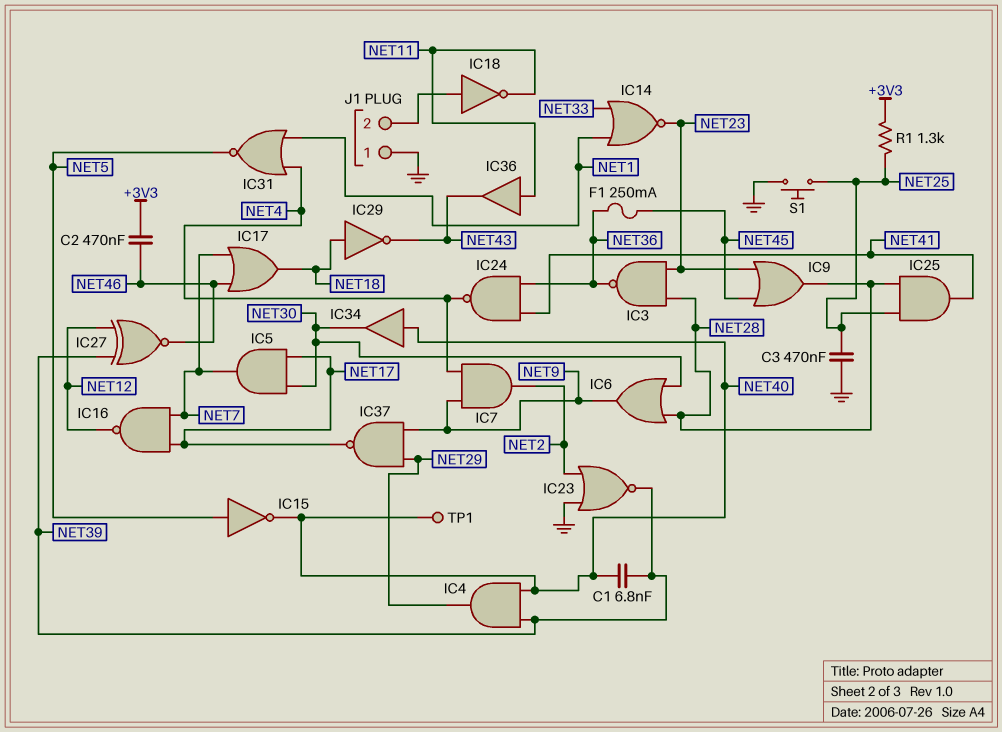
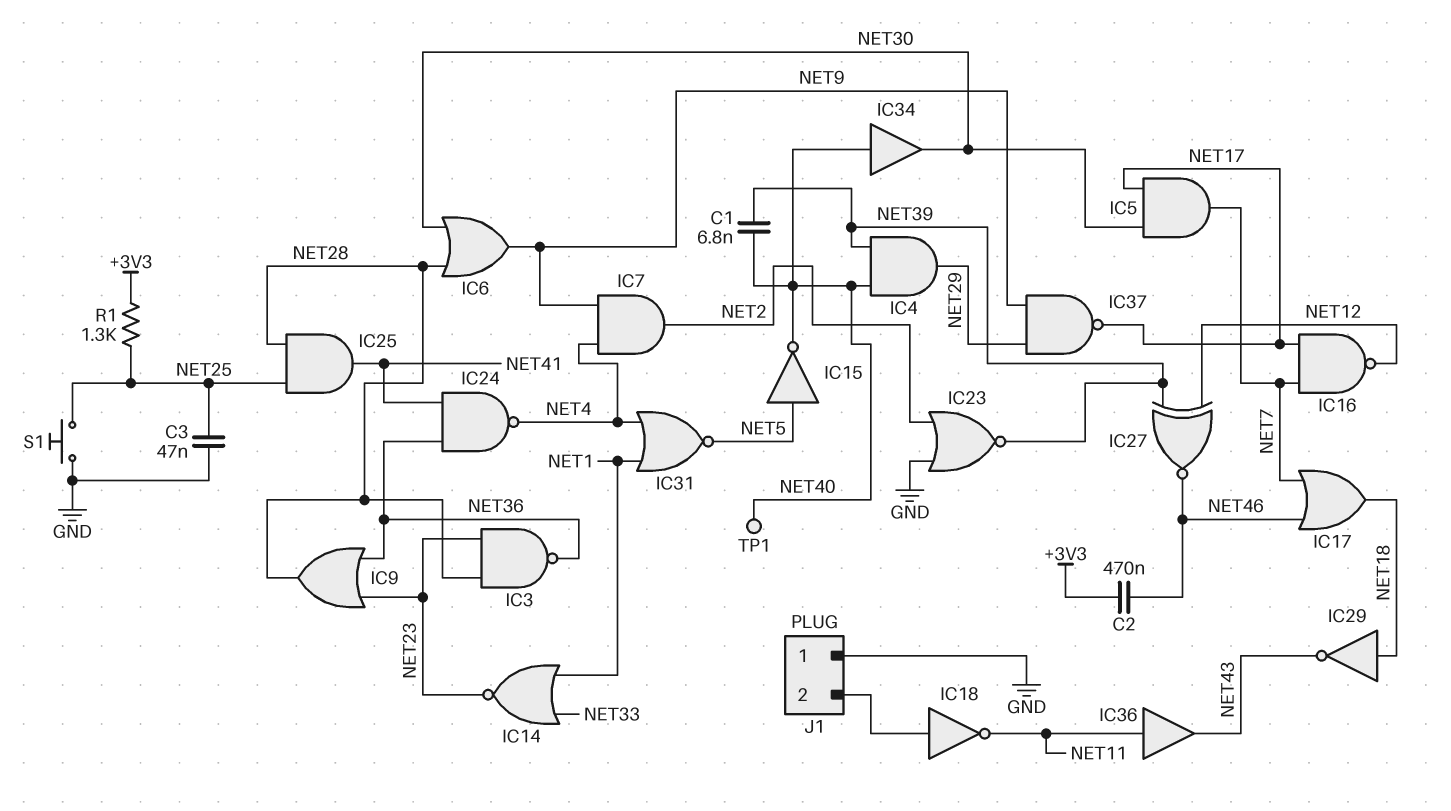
C3: 470nF (GND, NET25) -> 47nF (GND, NET25)
F1: 250mA (NET36, NET45) -> none
IC9: OR (in NET23, in NET45, out NET28) -> OR (in NET23, in NET36, out NET28)

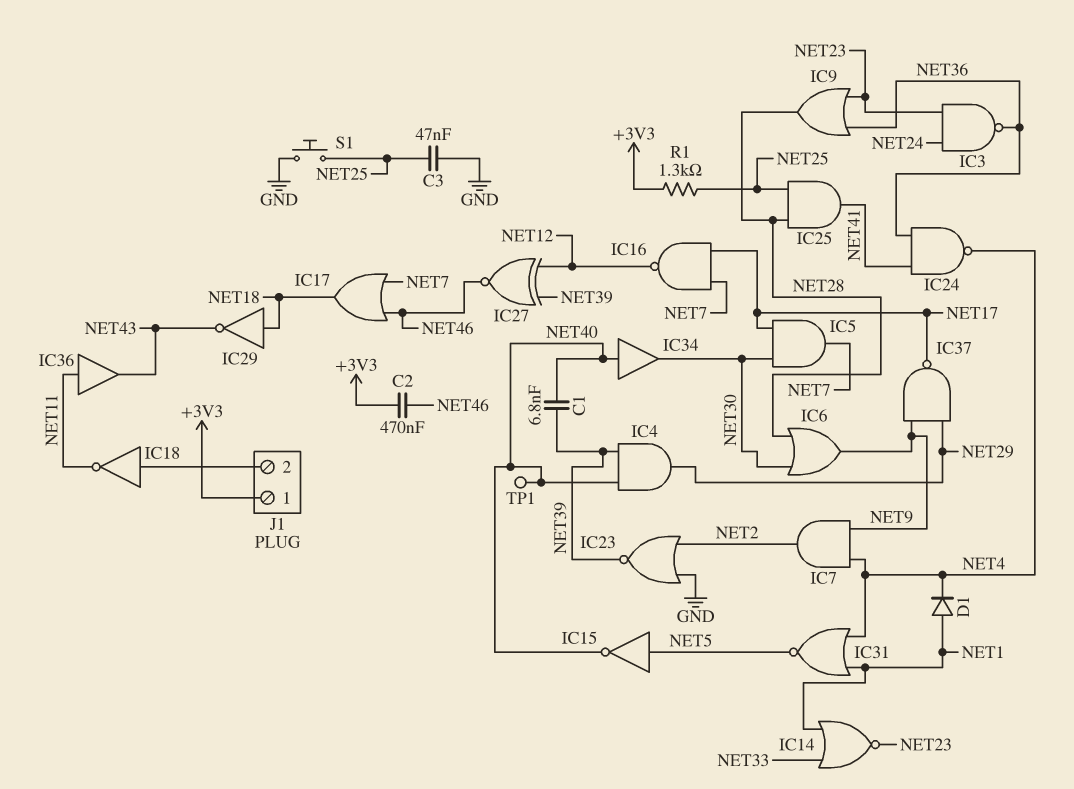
D1: none -> diode (A NET1, K NET4)
IC3: NAND (in NET23, in NET28, out NET36) -> NAND (in NET23, in NET24, out NET36)
J1 pin 1: GND -> +3V3

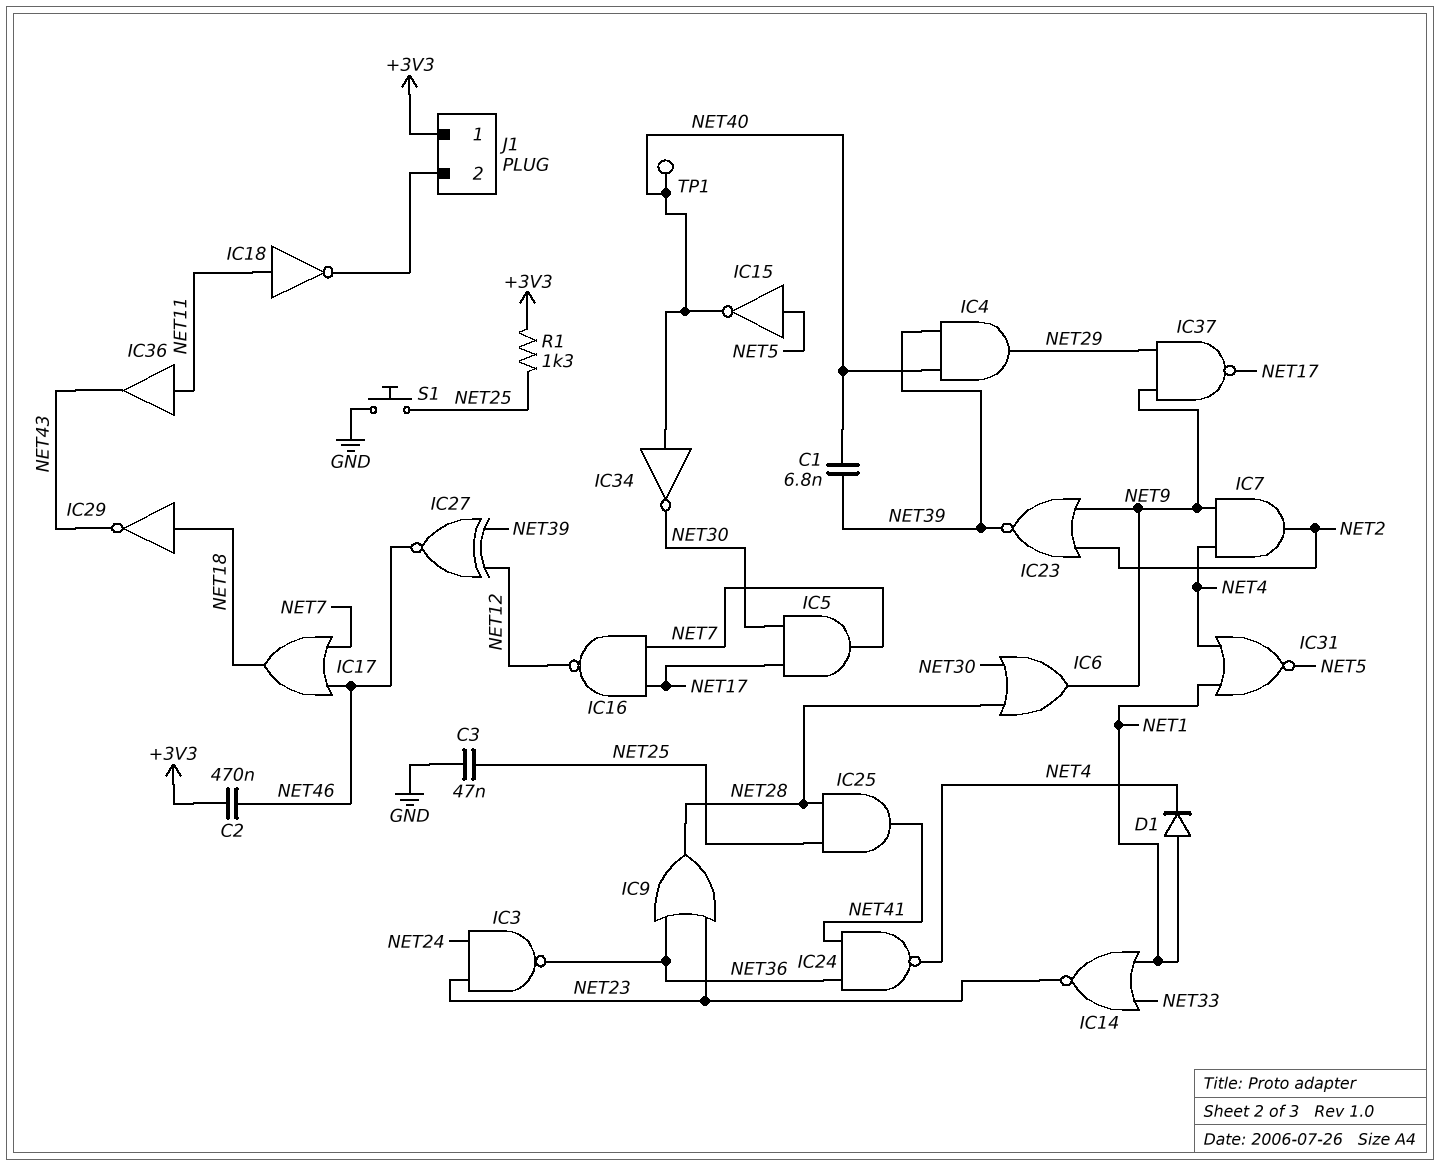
IC18: NOT (in J1/2, out NET11) -> NOT (in NET11, out J1/2)
IC23: NOR (in GND, in NET2, out NET39) -> NOR (in NET2, in NET9, out NET39)
IC34: buffer (in NET40, out NET30) -> NOT (in NET40, out NET30)

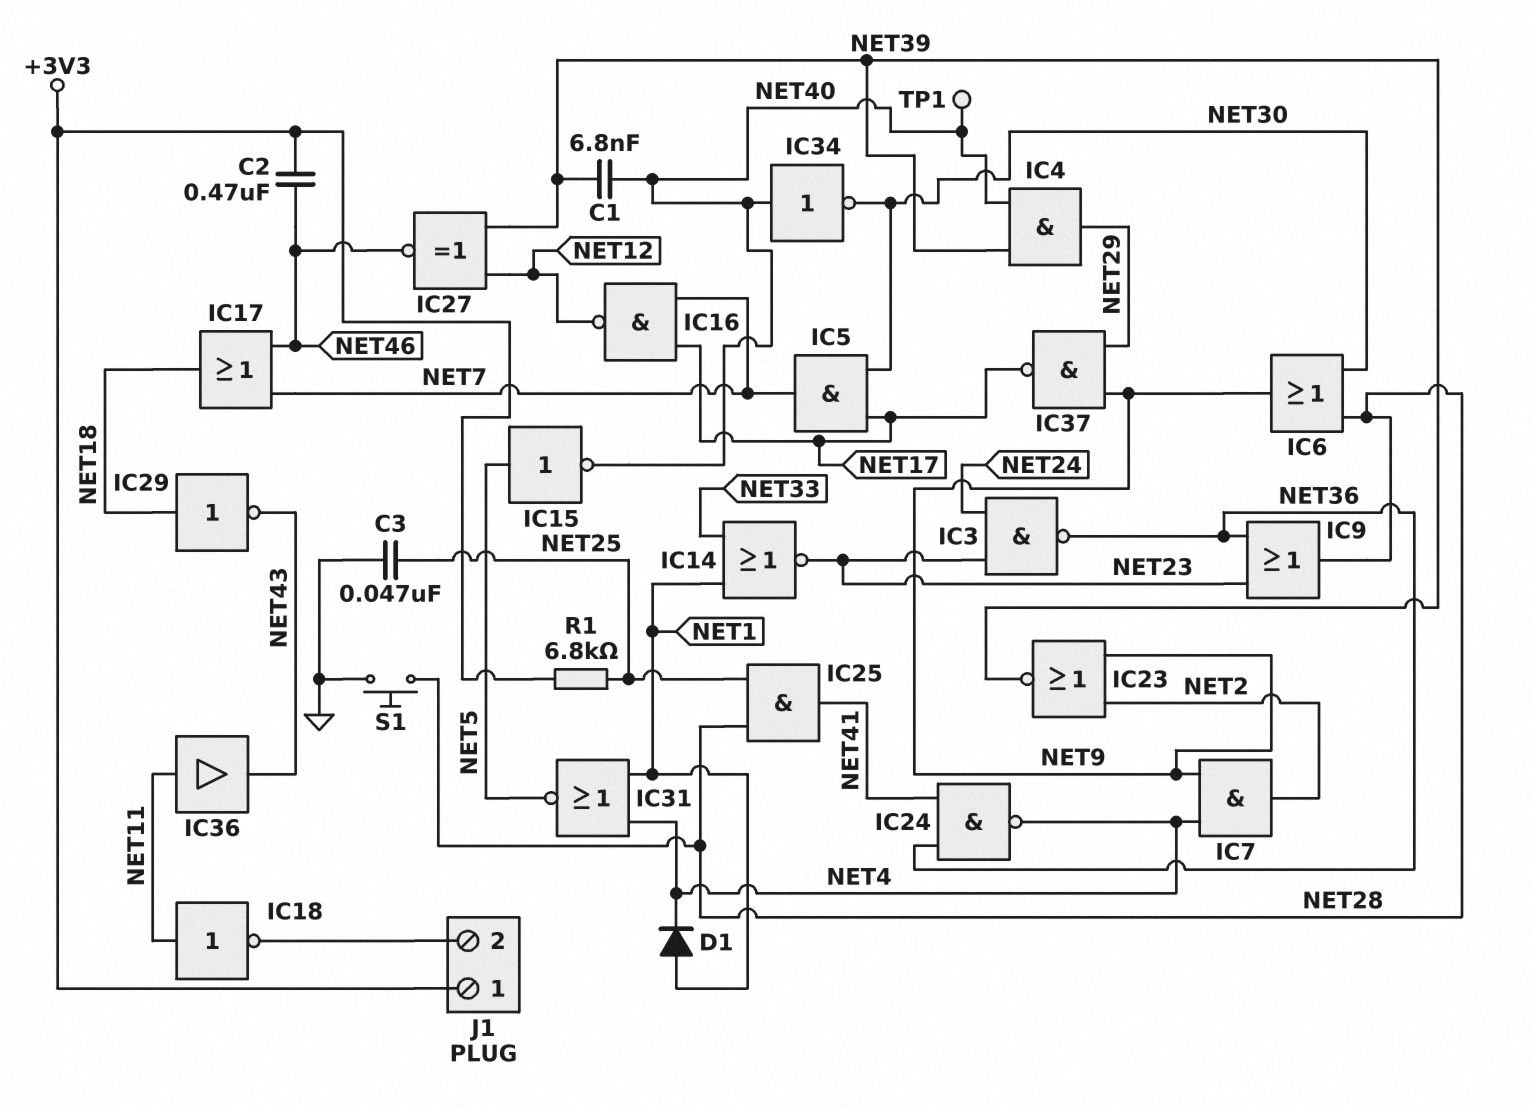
R1: 1.3k (+3V3, NET25) -> 6.8k (+3V3, NET25)
S1: button (GND, NET25) -> button (GND, NET28)

